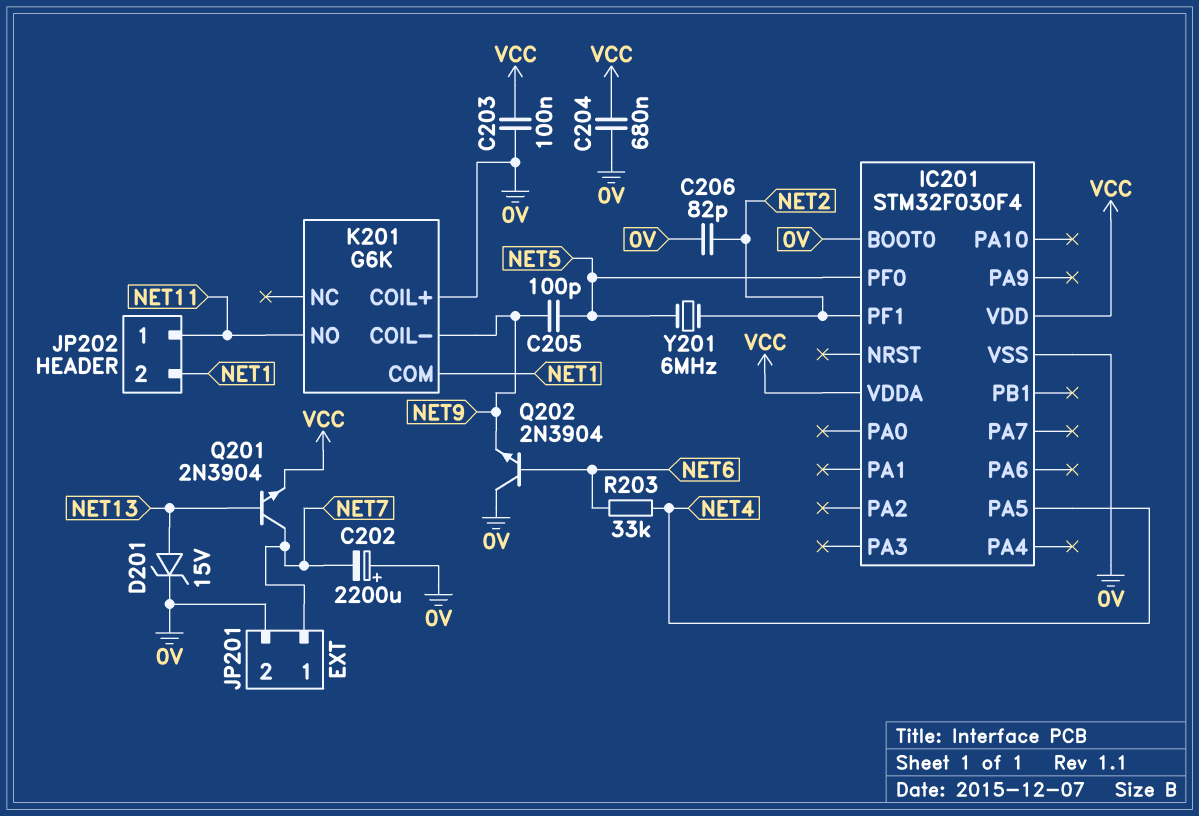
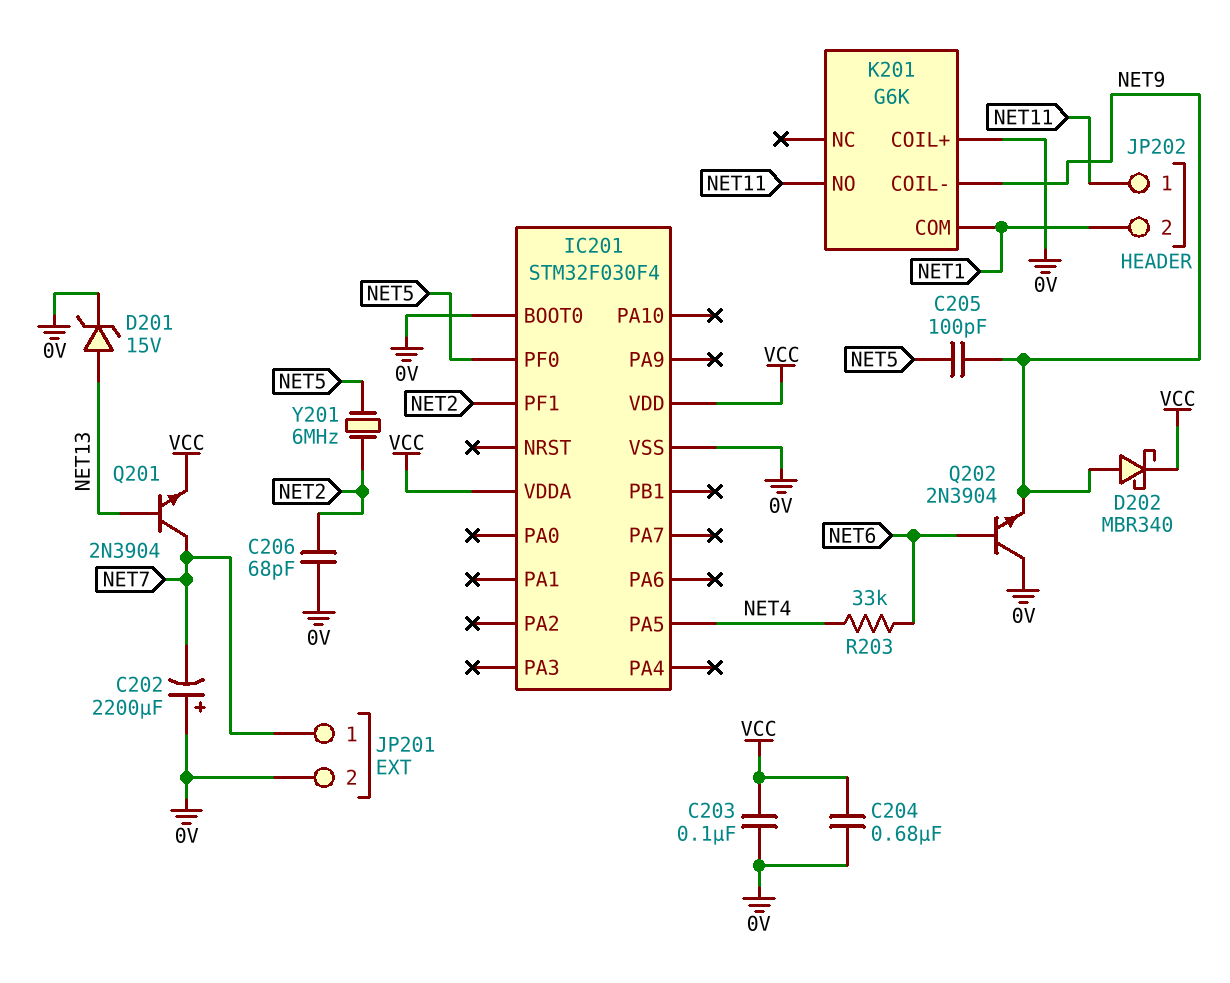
C206: 82pF (0V, NET2) -> 68pF (0V, NET2)
D202: none -> schottky MBR340 (A NET9, K VCC)

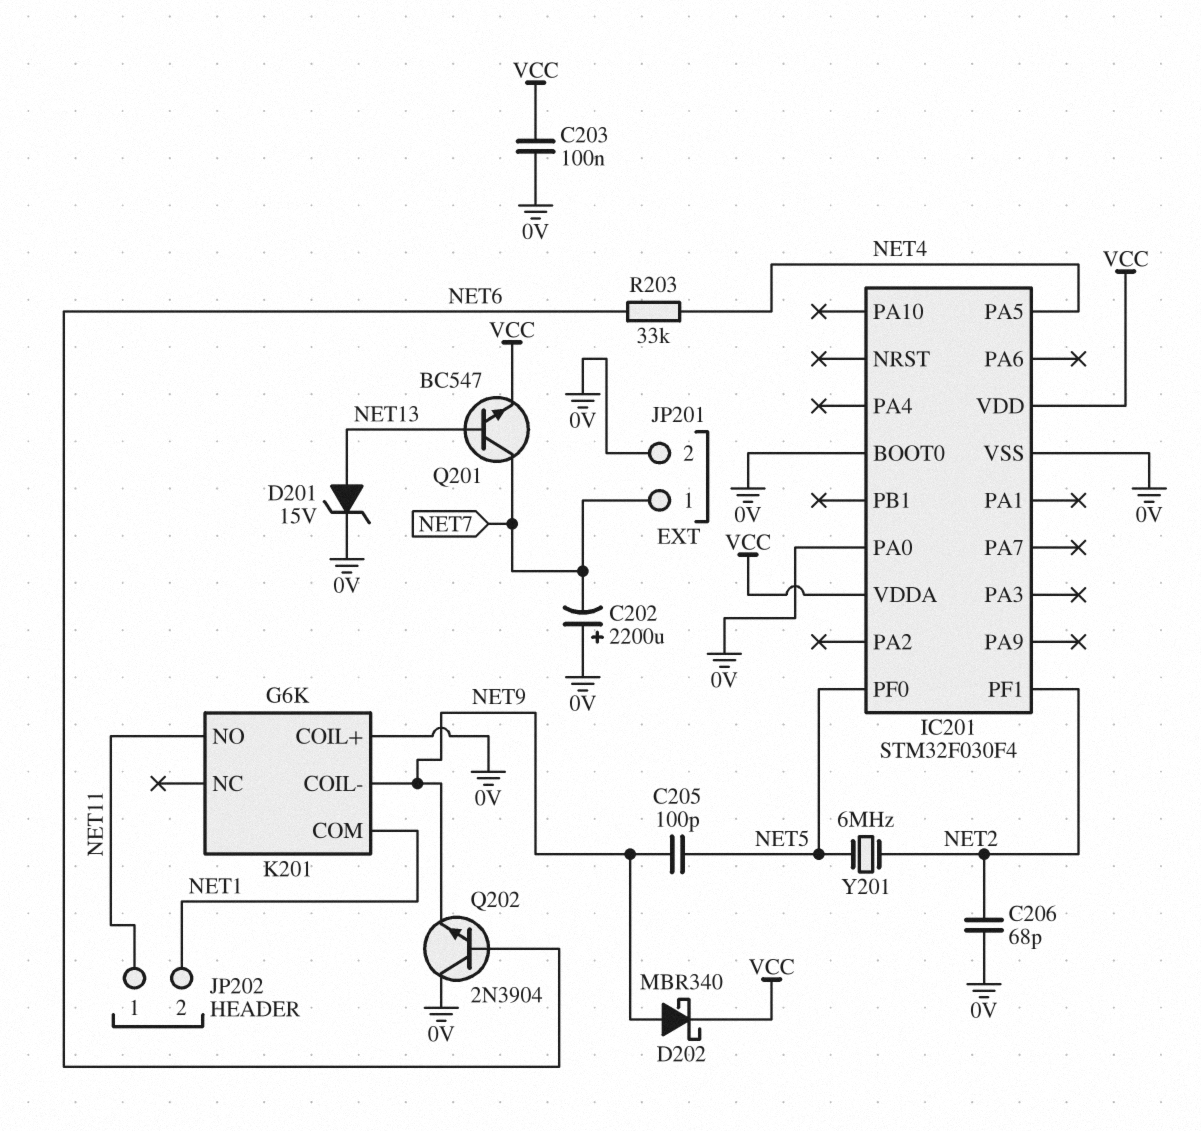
C204: 680nF (0V, VCC) -> none
IC201 pin PA0: none -> 0V
Q201: NPN 2N3904 (B NET13, C NET7, E VCC) -> NPN BC547 (B NET13, C NET7, E VCC)

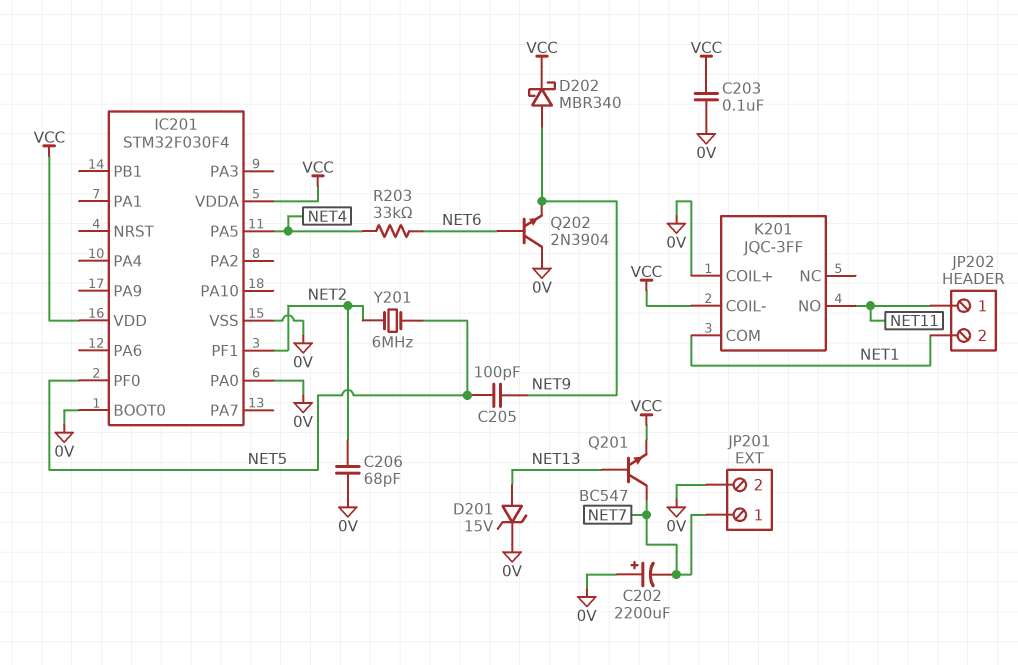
K201: G6K -> JQC-3FF
K201 pin COIL-: NET9 -> VCC

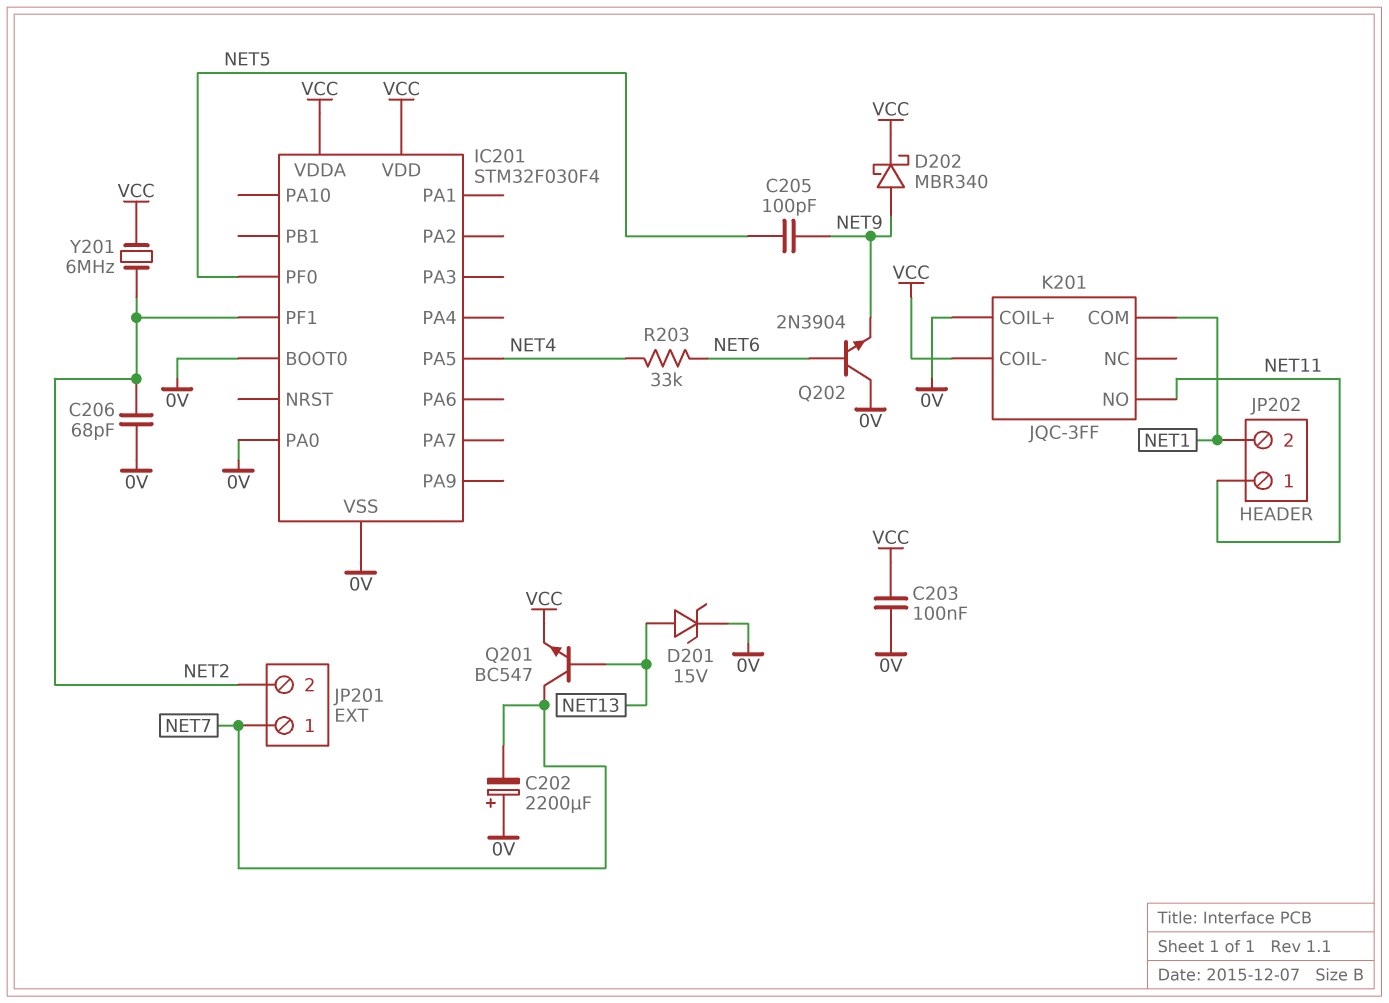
JP201 pin 2: 0V -> NET2
Y201: 6MHz (NET2, NET5) -> 6MHz (NET2, VCC)

